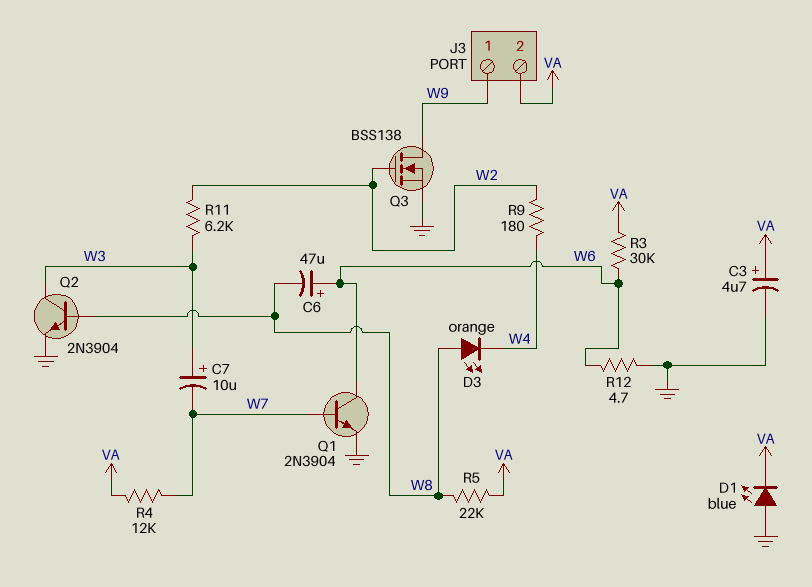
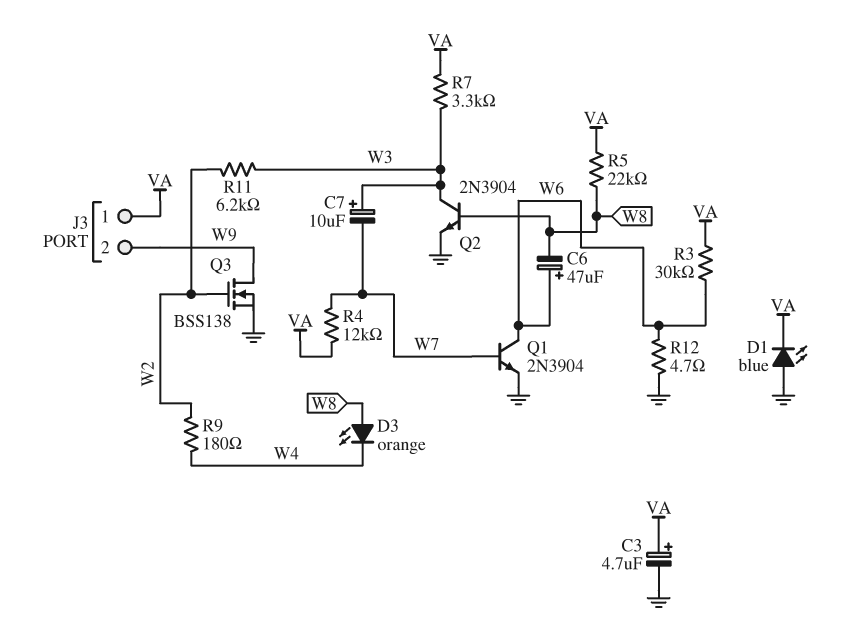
J3 pin 1: W9 -> VA
J3 pin 2: VA -> W9
R7: none -> 3.3k (VA, W3)

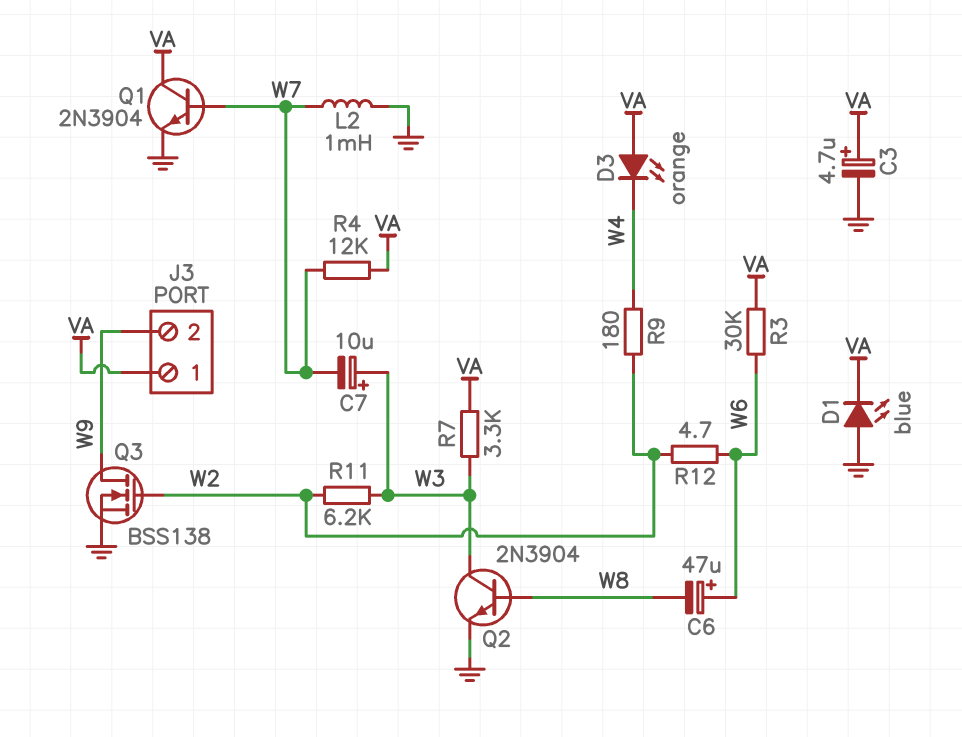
D3: LED orange (A W8, K W4) -> LED orange (A VA, K W4)
L2: none -> 1mH (GND, W7)
Q1: NPN 2N3904 (B W7, C W6, E GND) -> NPN 2N3904 (B W7, C VA, E GND)
R5: 22k (VA, W8) -> none
R12: 4.7 (GND, W6) -> 4.7 (W2, W6)

